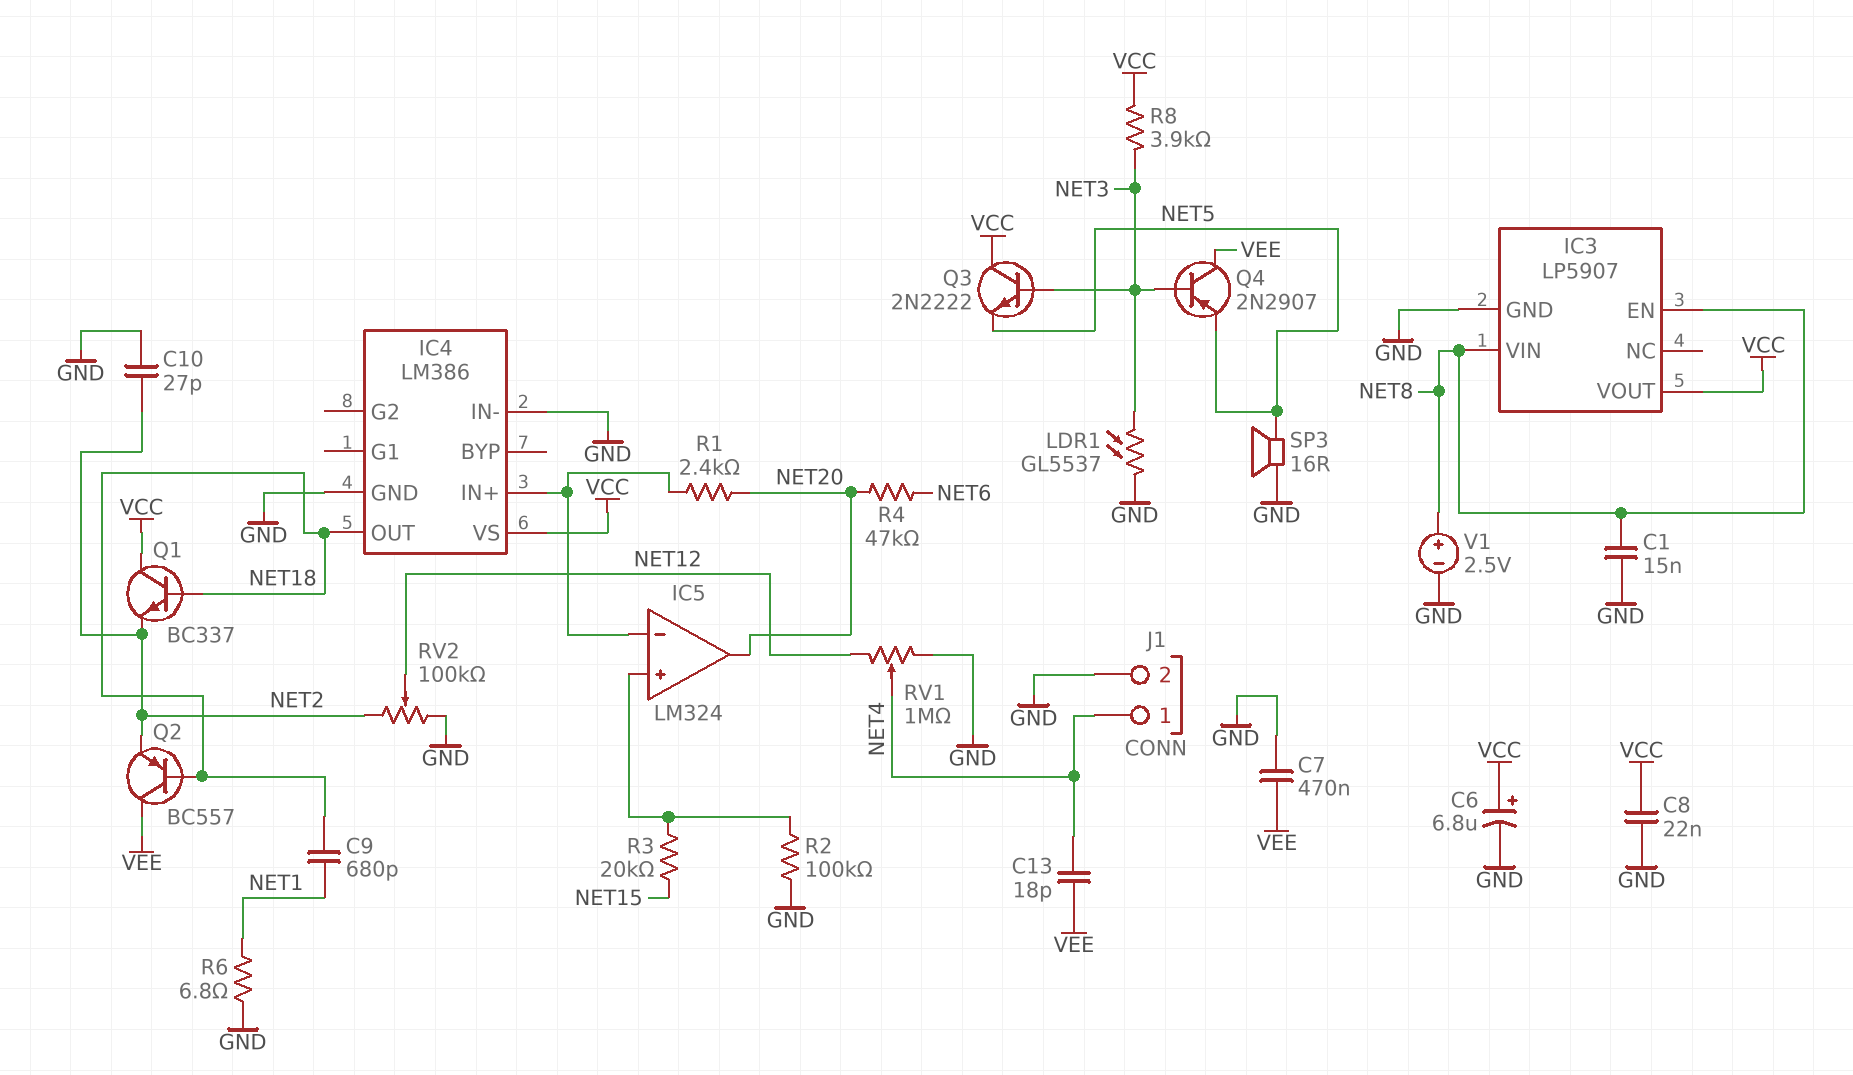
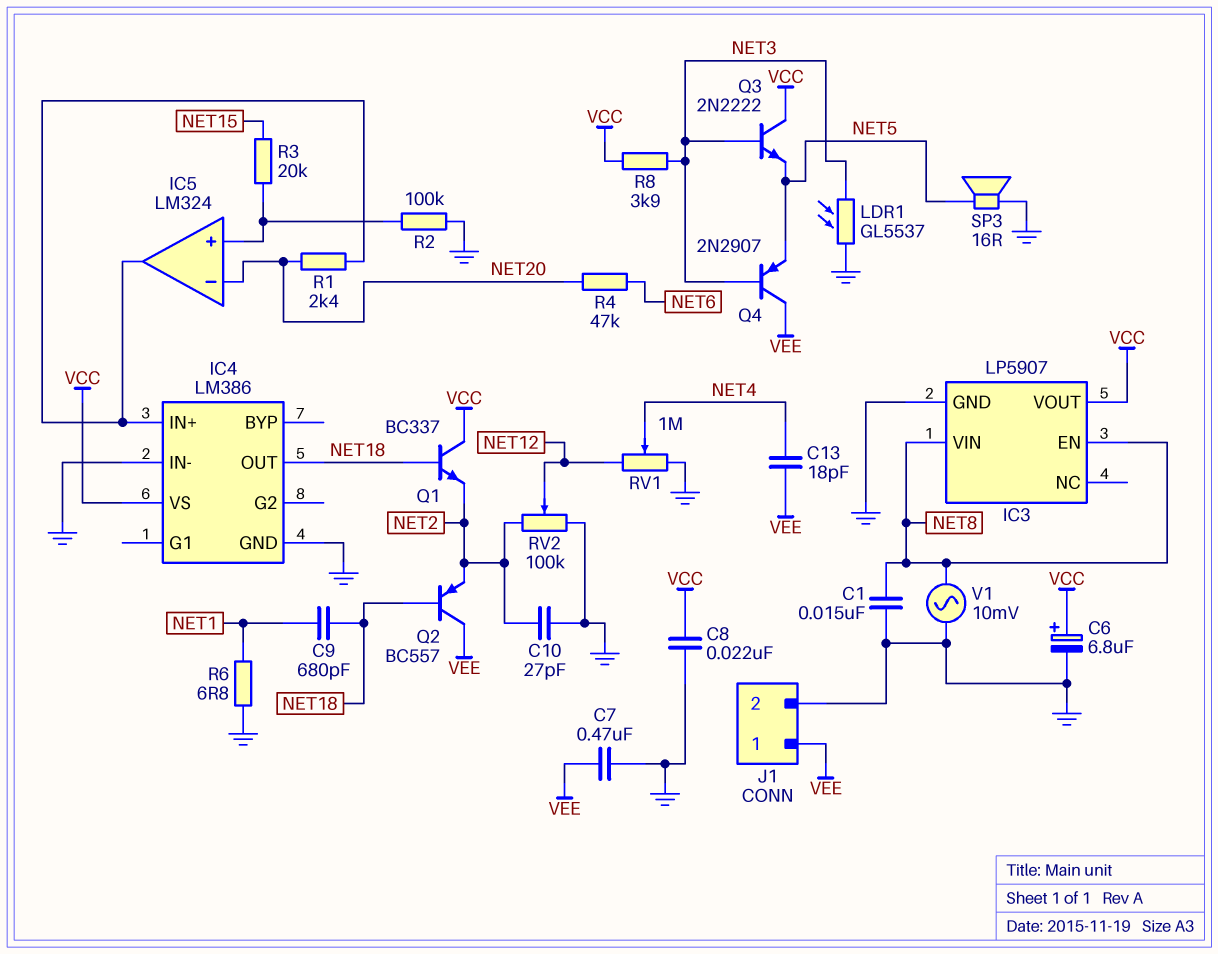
IC5 pin in-: IC4/IN+ -> NET20
IC5 pin out: NET20 -> IC4/IN+
J1 pin 1: NET4 -> VEE
V1: 2.5V (plus NET8, minus GND) -> AC 10mV (GND, NET8)

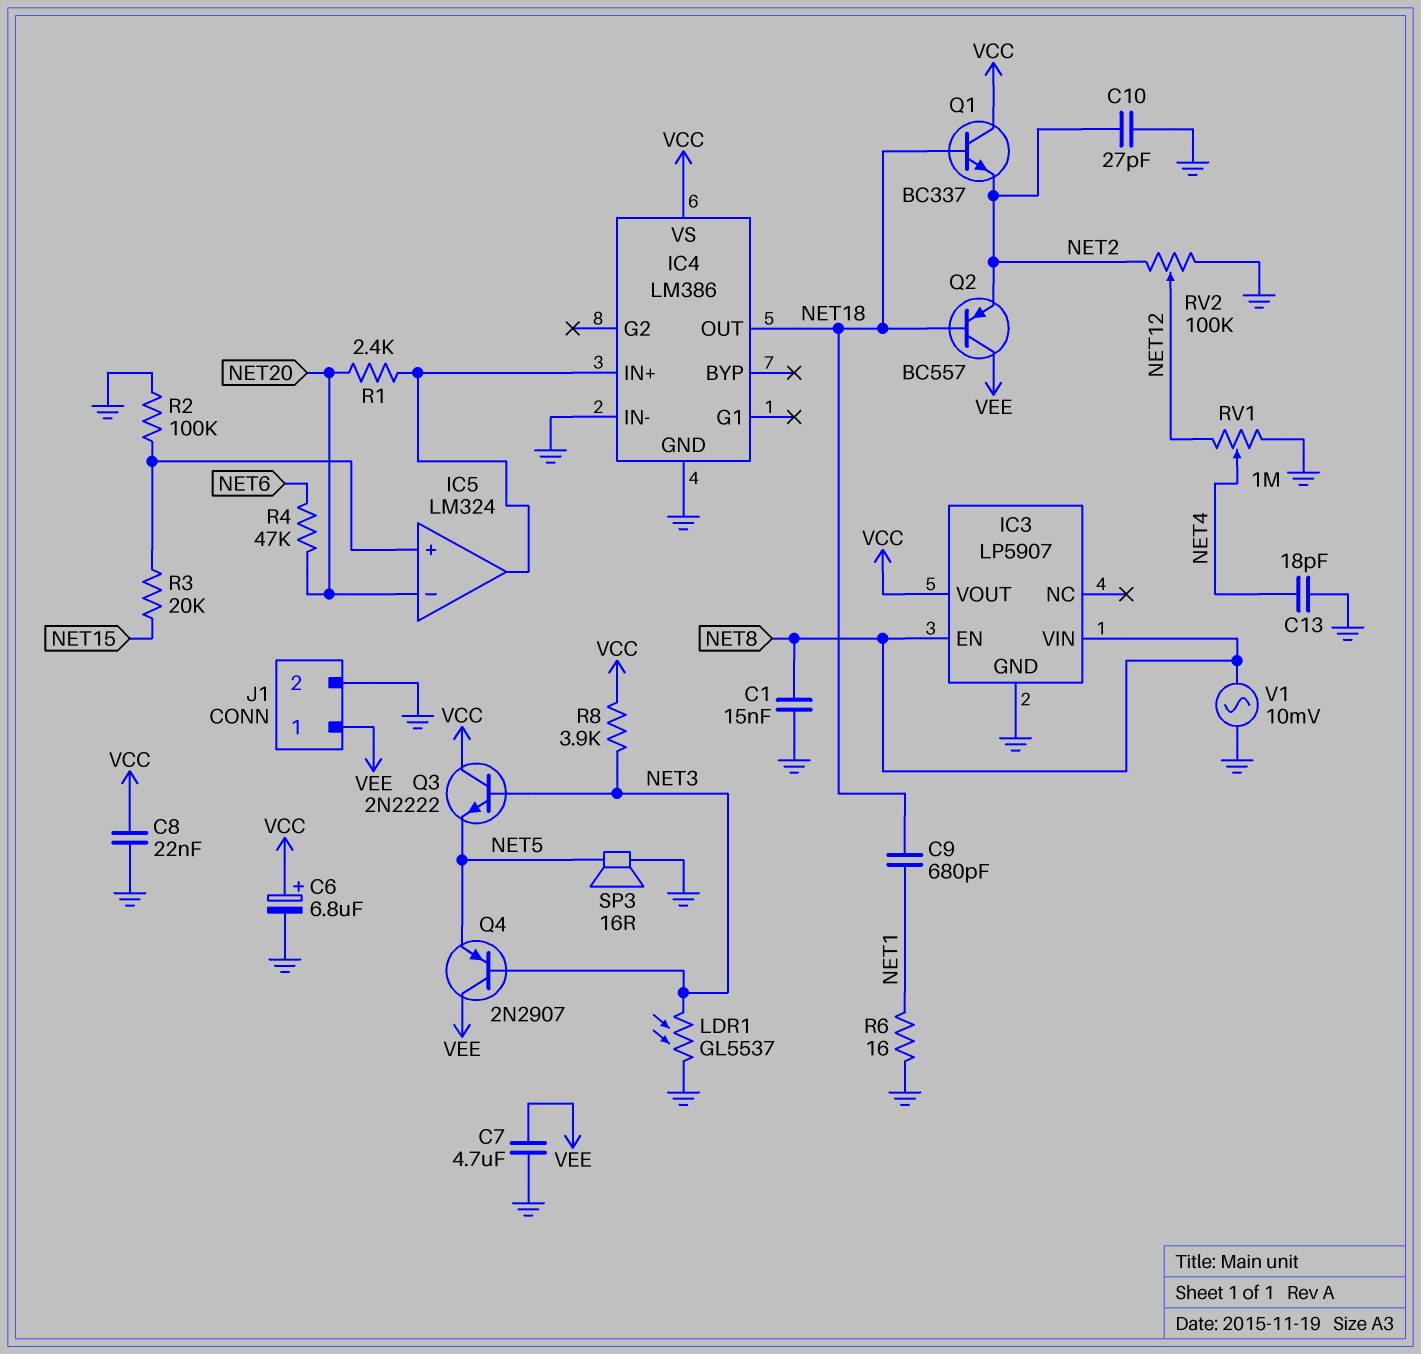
C7: 470nF (GND, VEE) -> 4.7uF (GND, VEE)
C13: 18pF (NET4, VEE) -> 18pF (GND, NET4)
R6: 6.8 (GND, NET1) -> 16 (GND, NET1)

